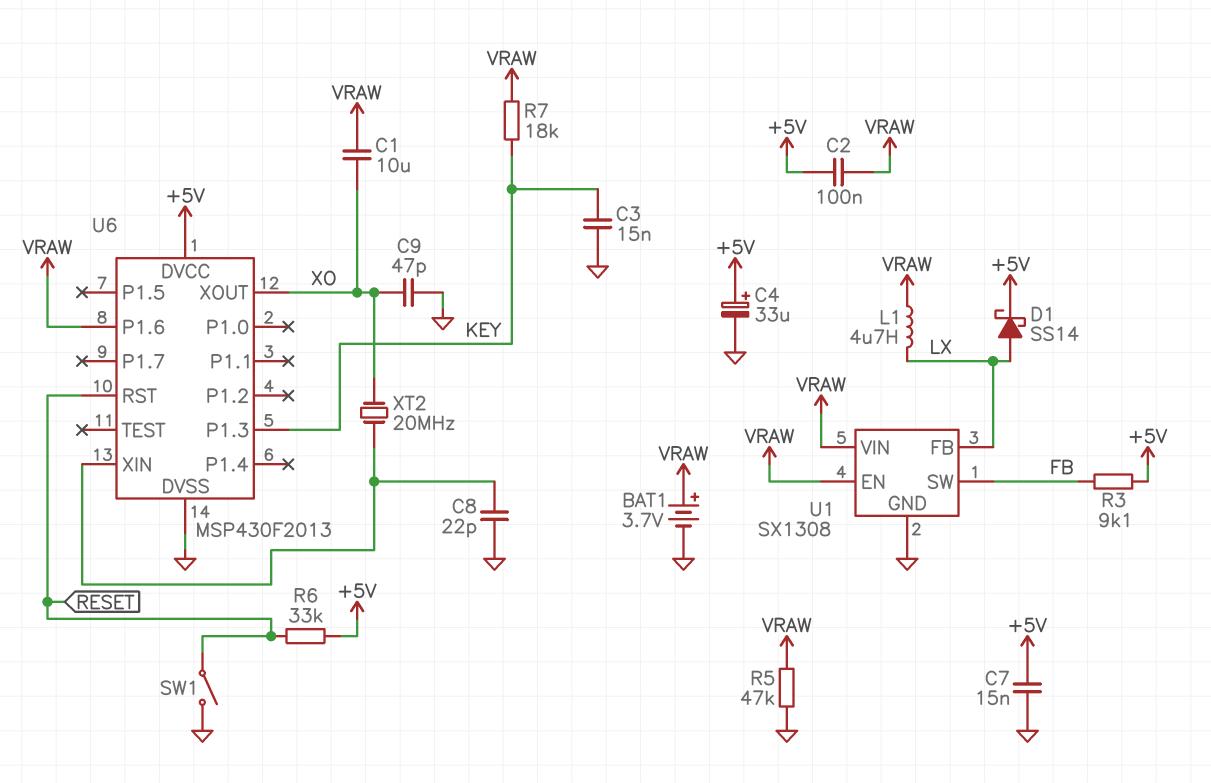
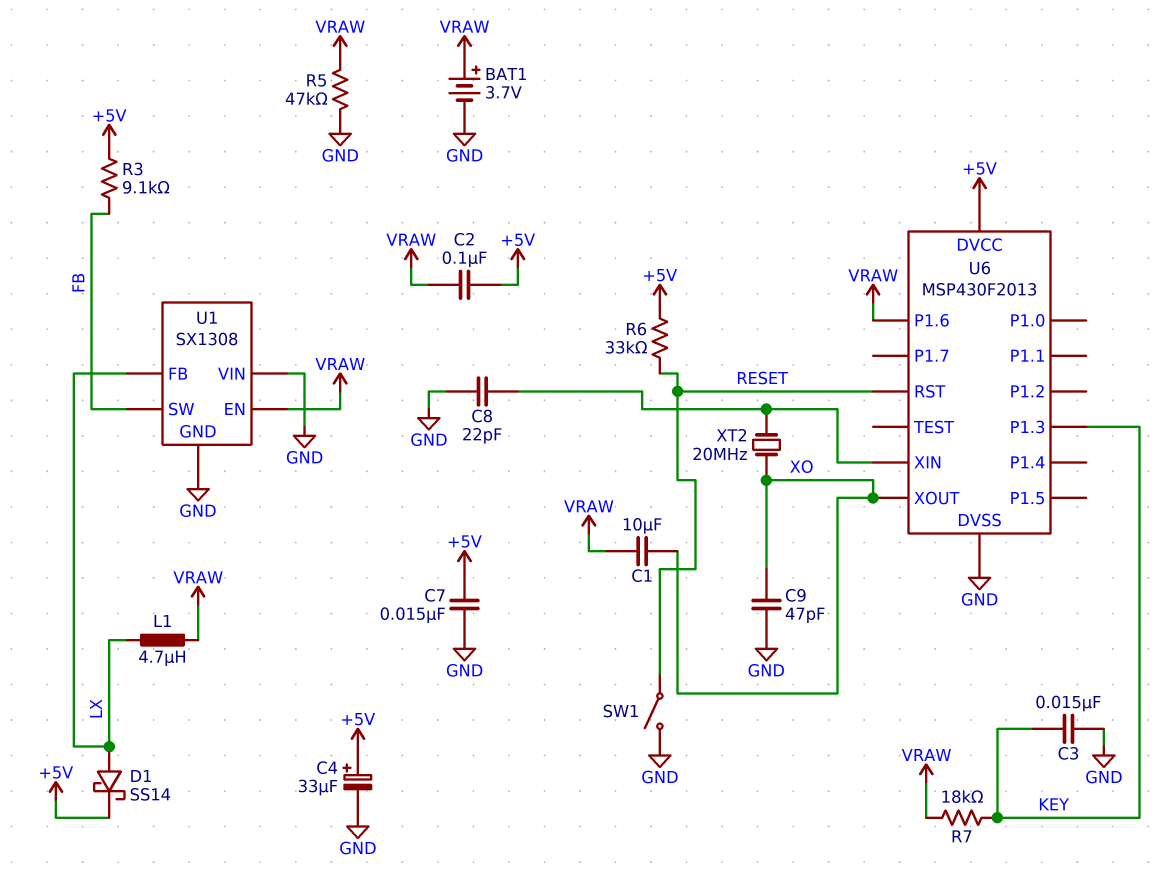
U1 pin VIN: VRAW -> GND

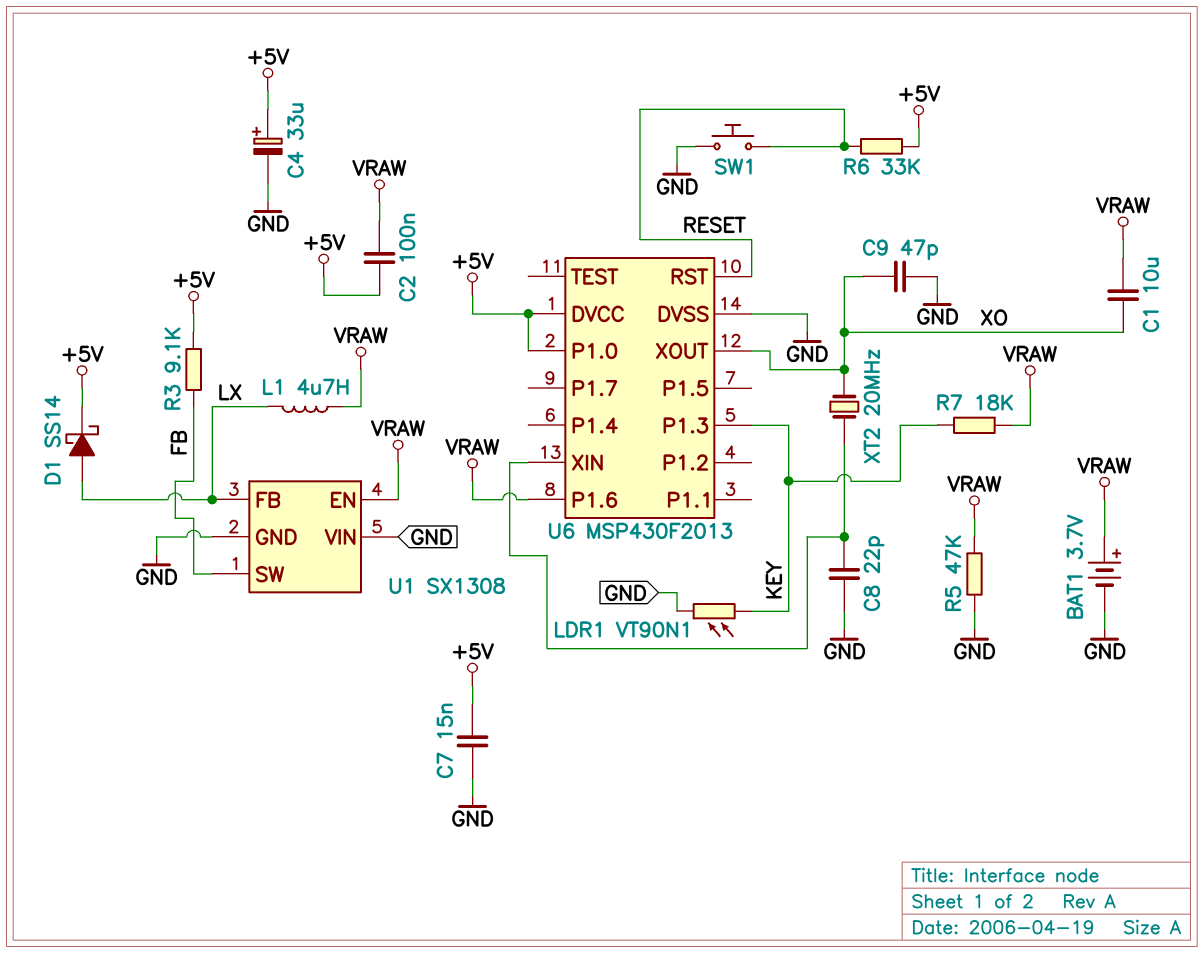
C3: 15nF (GND, KEY) -> none
LDR1: none -> VT90N1 (GND, KEY)
SW1: switch (GND, RESET) -> button (GND, RESET)
U6 pin P1.0: none -> +5V

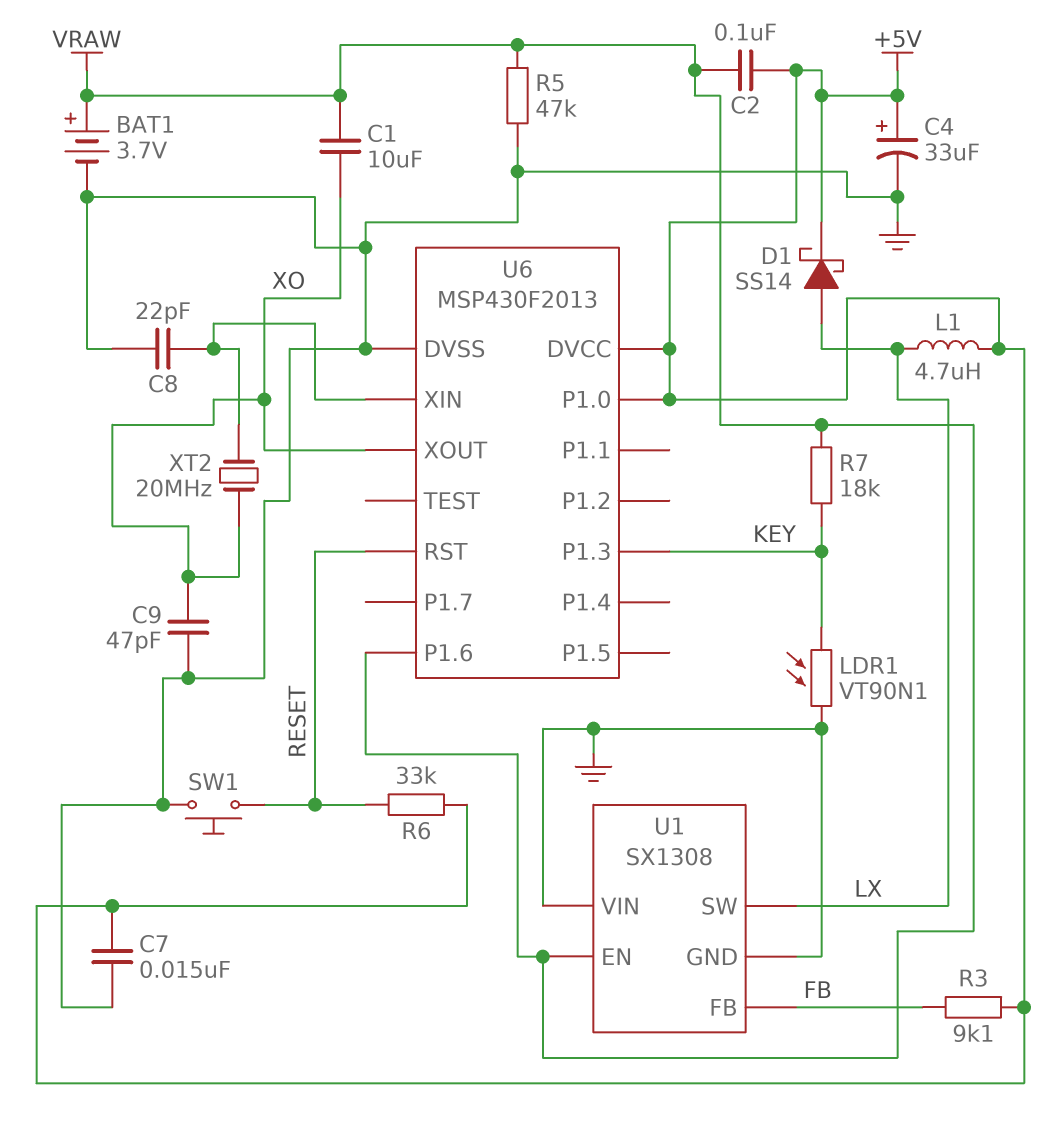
L1: 4.7uH (LX, VRAW) -> 4.7uH (+5V, LX)
U1 pin FB: LX -> FB
U1 pin SW: FB -> LX

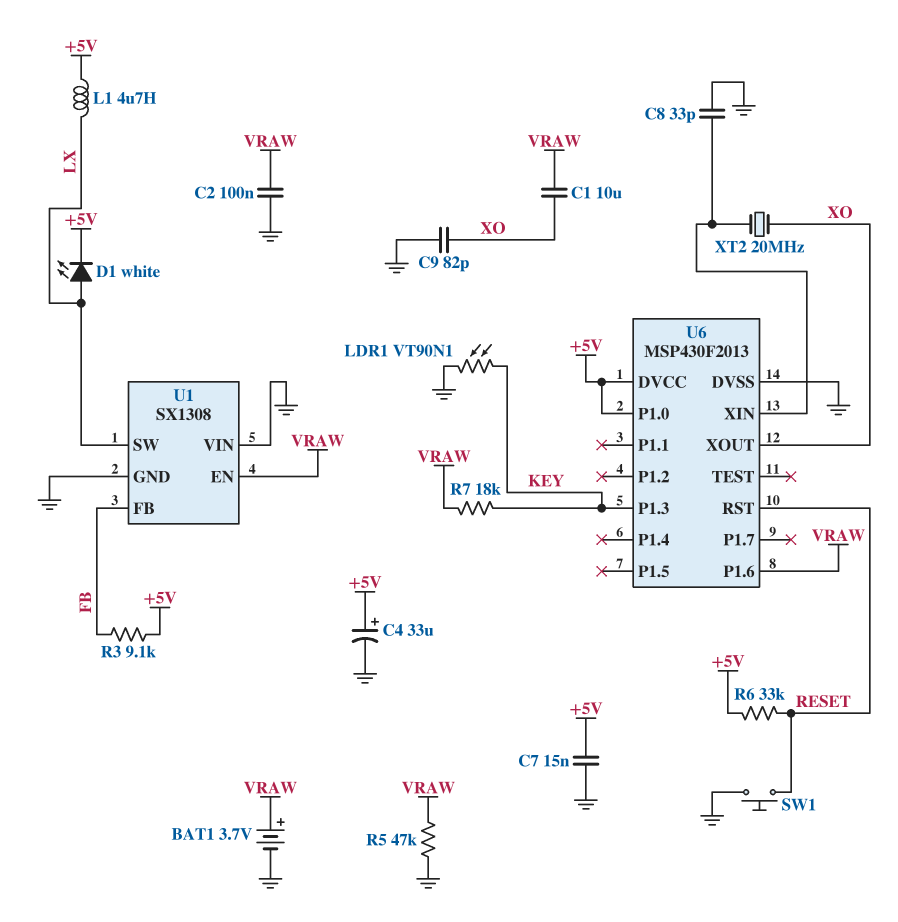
C2: 100nF (+5V, VRAW) -> 100nF (GND, VRAW)
C8: 22pF (GND, U6/XIN) -> 33pF (GND, U6/XIN)
C9: 47pF (GND, XO) -> 82pF (GND, XO)
D1: schottky SS14 (A LX, K +5V) -> LED white (A LX, K +5V)

